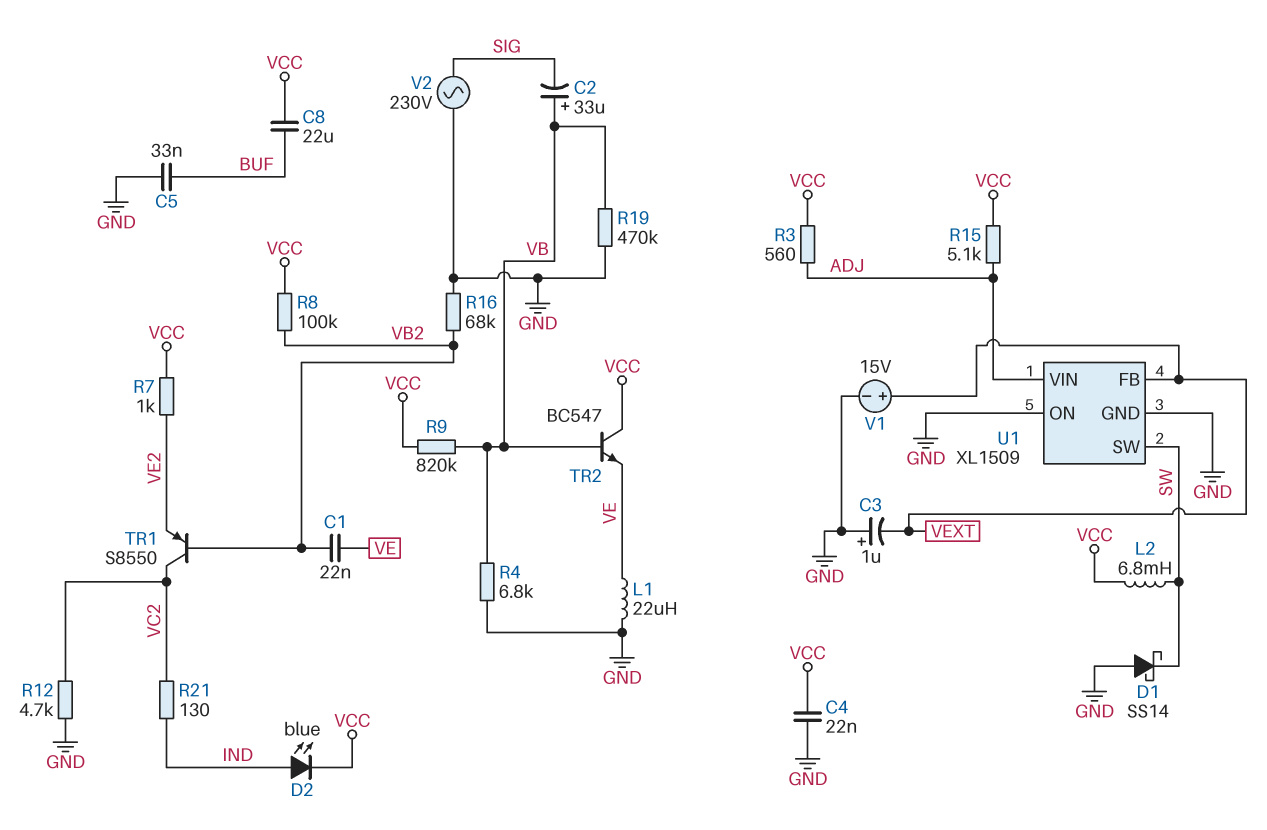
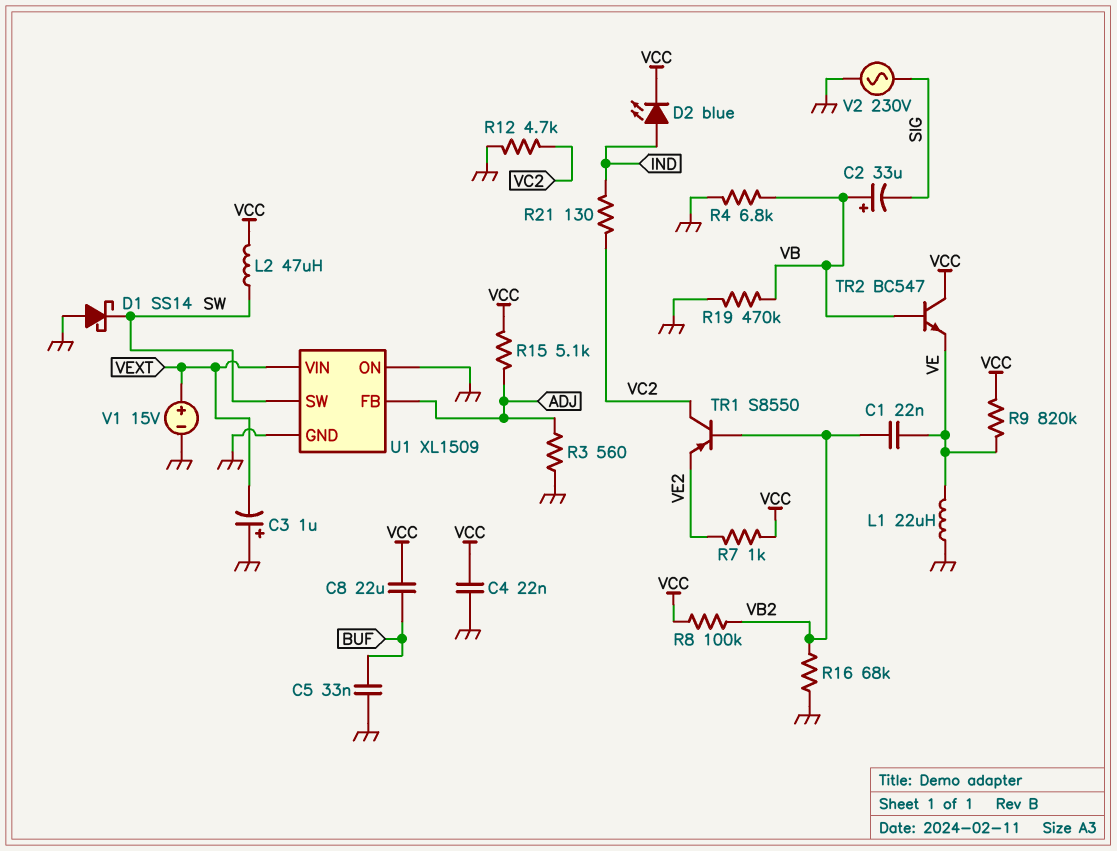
L2: 6.8mH (SW, VCC) -> 47uH (SW, VCC)
R3: 560 (ADJ, VCC) -> 560 (ADJ, GND)
R9: 820k (VB, VCC) -> 820k (VCC, VE)
U1 pin FB: VEXT -> ADJ
U1 pin VIN: ADJ -> VEXT

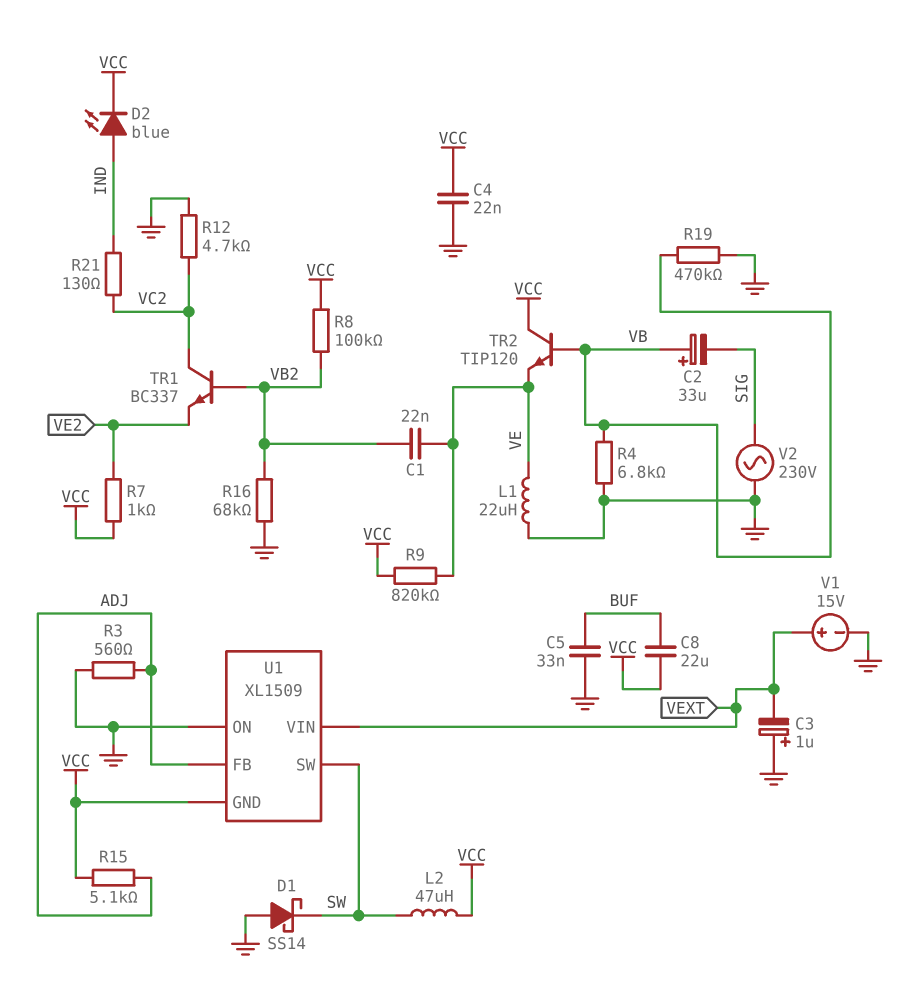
TR1: PNP S8550 (B VB2, C VC2, E VE2) -> NPN BC337 (B VB2, C VC2, E VE2)
TR2: NPN BC547 (B VB, C VCC, E VE) -> NPN TIP120 (B VB, C VCC, E VE)
U1 pin GND: GND -> VCC

